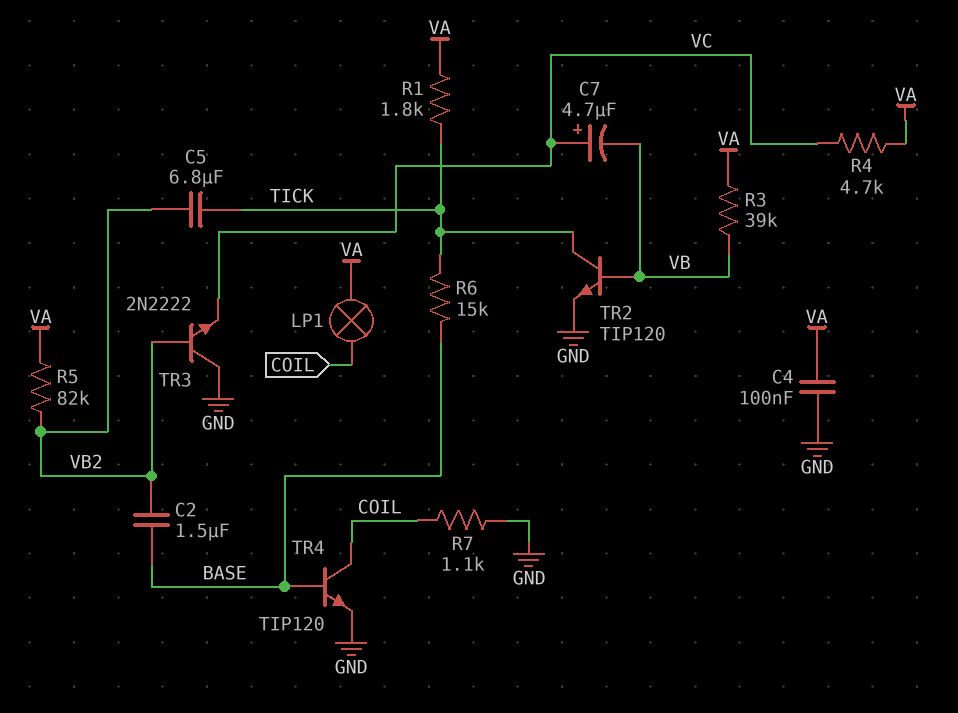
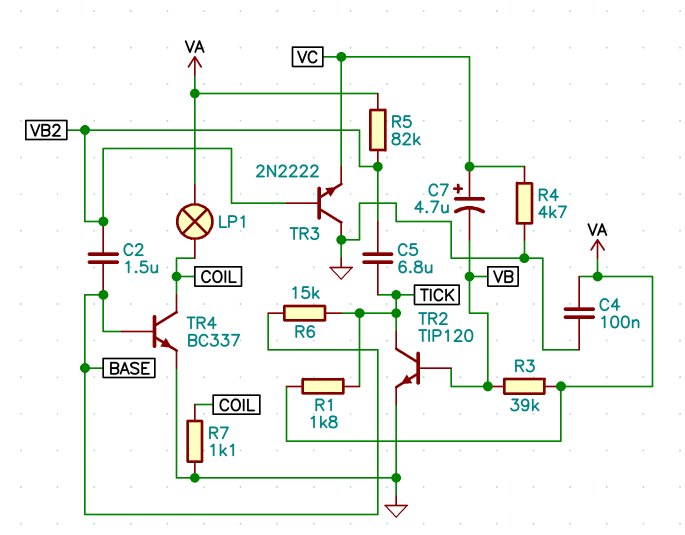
R4: 4.7k (VA, VC) -> 4.7k (GND, VC)
TR4: NPN TIP120 (B BASE, C COIL, E GND) -> NPN BC337 (B BASE, C COIL, E GND)

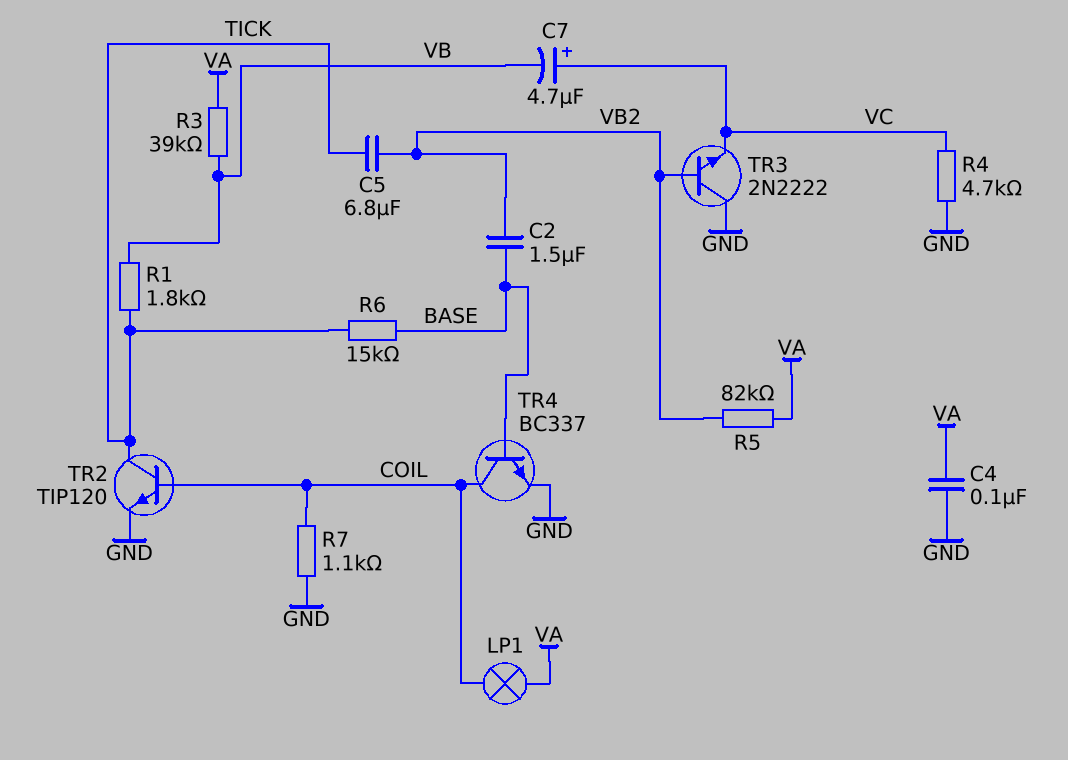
R1: 1.8k (TICK, VA) -> 1.8k (TICK, VB)
TR2: NPN TIP120 (B VB, C TICK, E GND) -> NPN TIP120 (B COIL, C TICK, E GND)

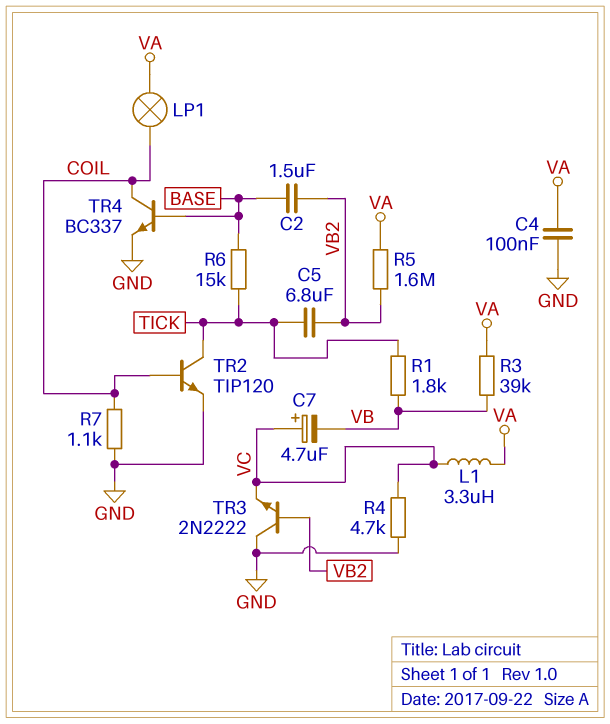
L1: none -> 3.3uH (VA, VC)
R5: 82k (VA, VB2) -> 1.6M (VA, VB2)

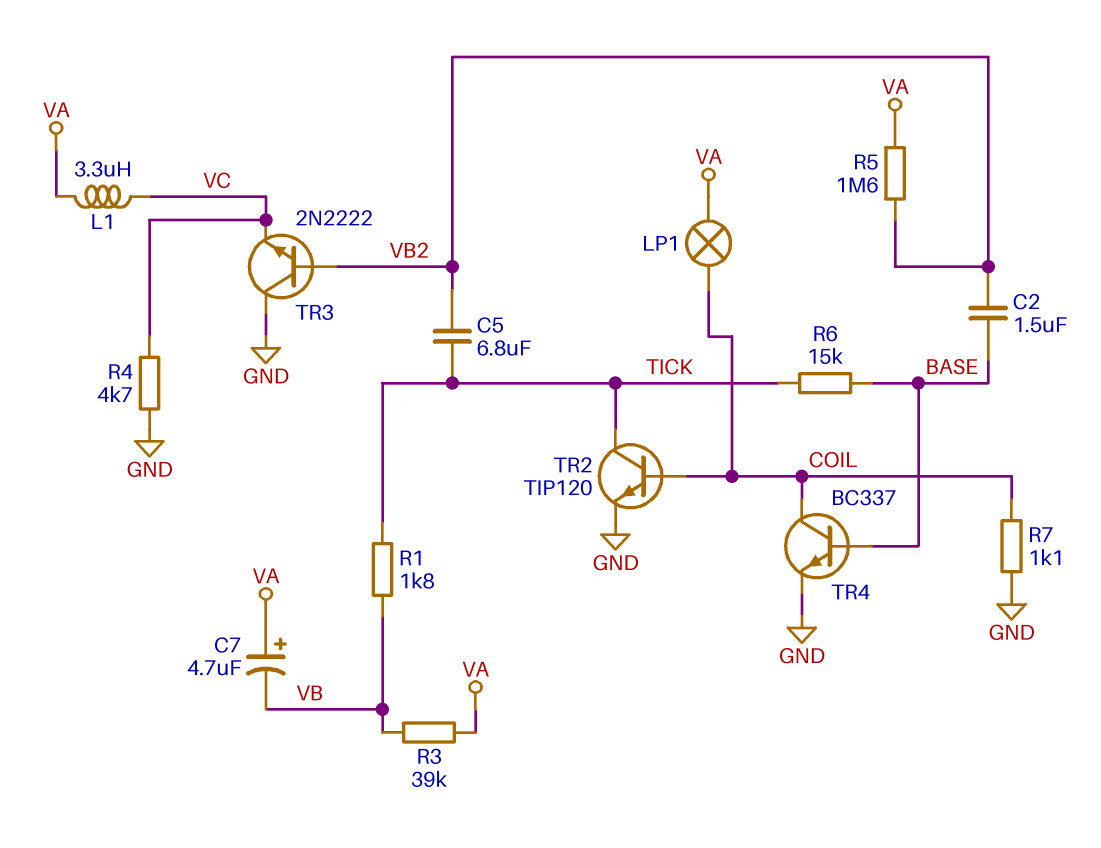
C4: 100nF (GND, VA) -> none
C7: 4.7uF (plus VC, minus VB) -> 4.7uF (plus VA, minus VB)

